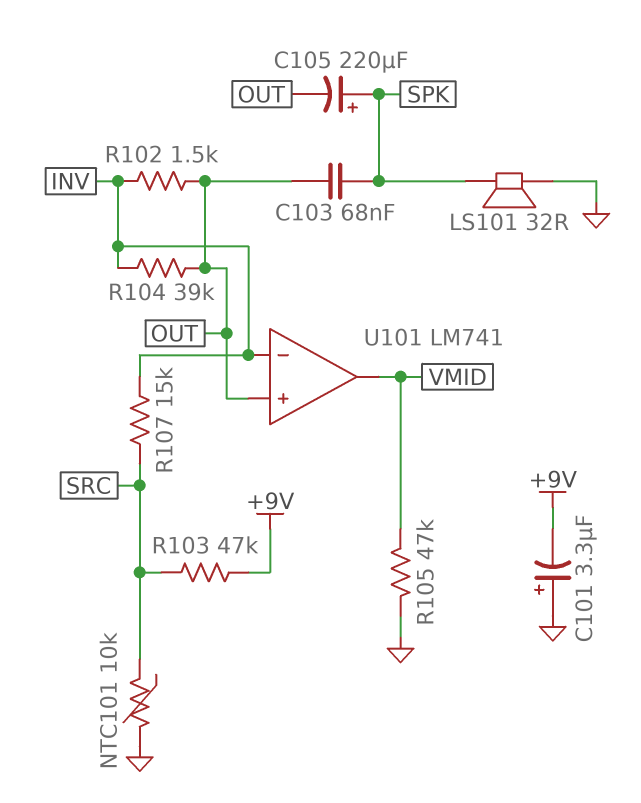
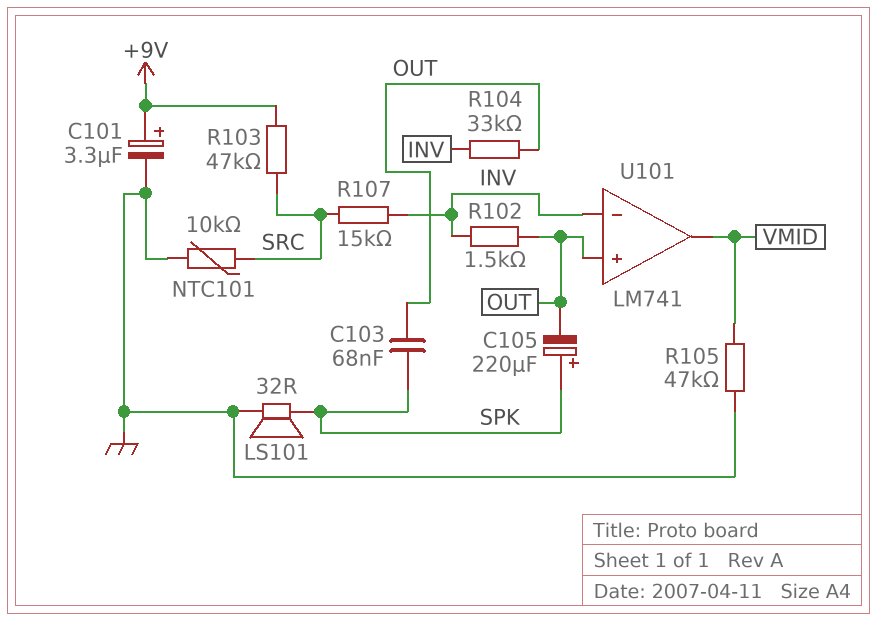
C101: 3.3uF (plus GND, minus +9V) -> 3.3uF (plus +9V, minus GND)
R104: 39k (INV, OUT) -> 33k (INV, OUT)

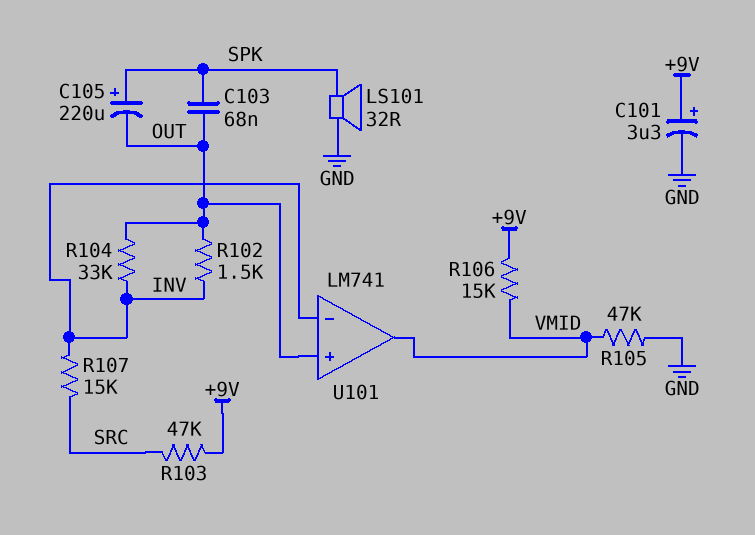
NTC101: 10k (GND, SRC) -> none
R106: none -> 15k (+9V, VMID)

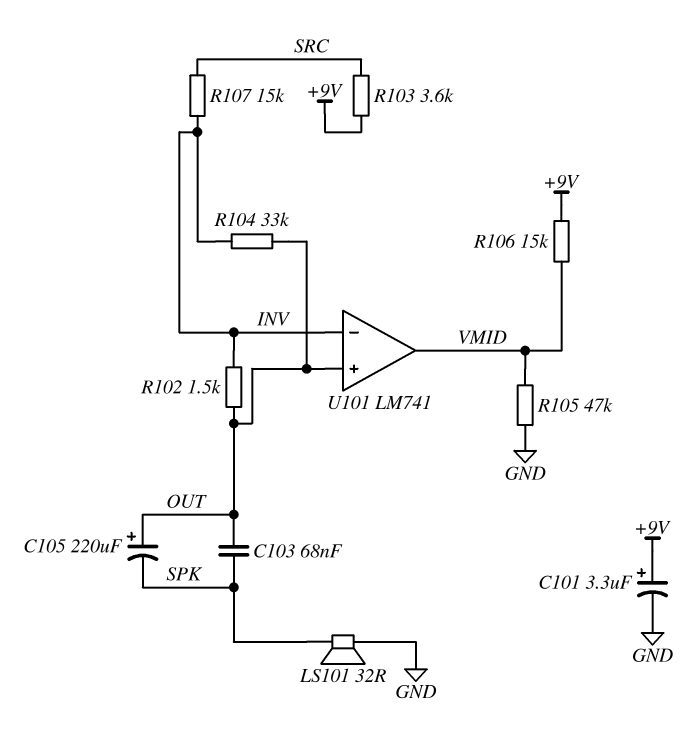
C105: 220uF (plus SPK, minus OUT) -> 220uF (plus OUT, minus SPK)
R103: 47k (+9V, SRC) -> 3.6k (+9V, SRC)

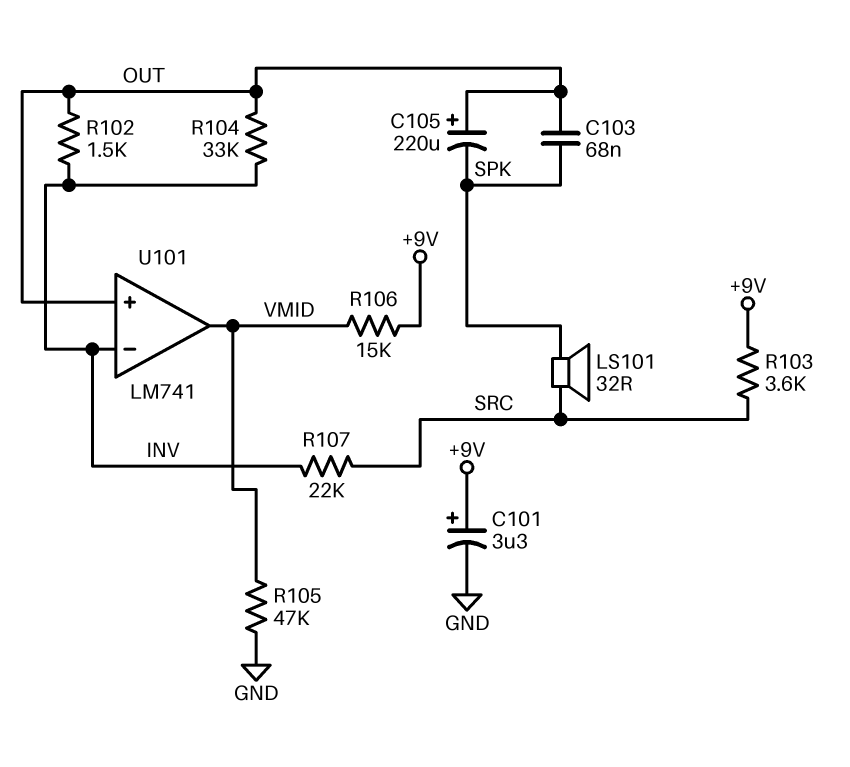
LS101: speaker 32R (GND, SPK) -> speaker 32R (SPK, SRC)
R107: 15k (INV, SRC) -> 22k (INV, SRC)

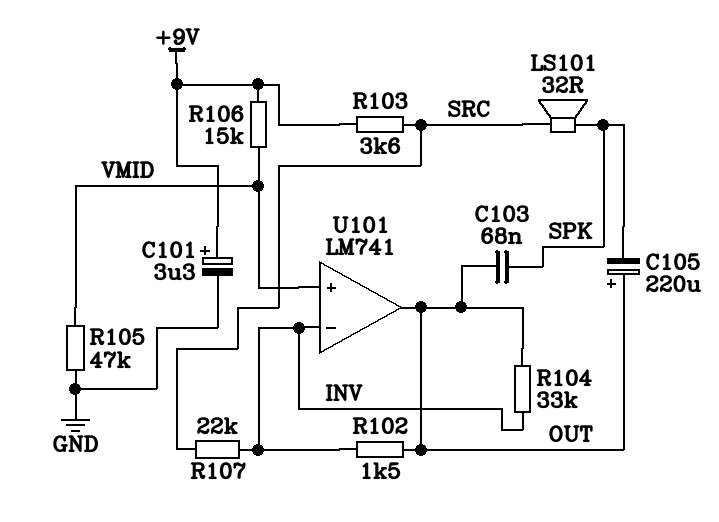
U101 pin in+: OUT -> VMID
U101 pin out: VMID -> OUT

